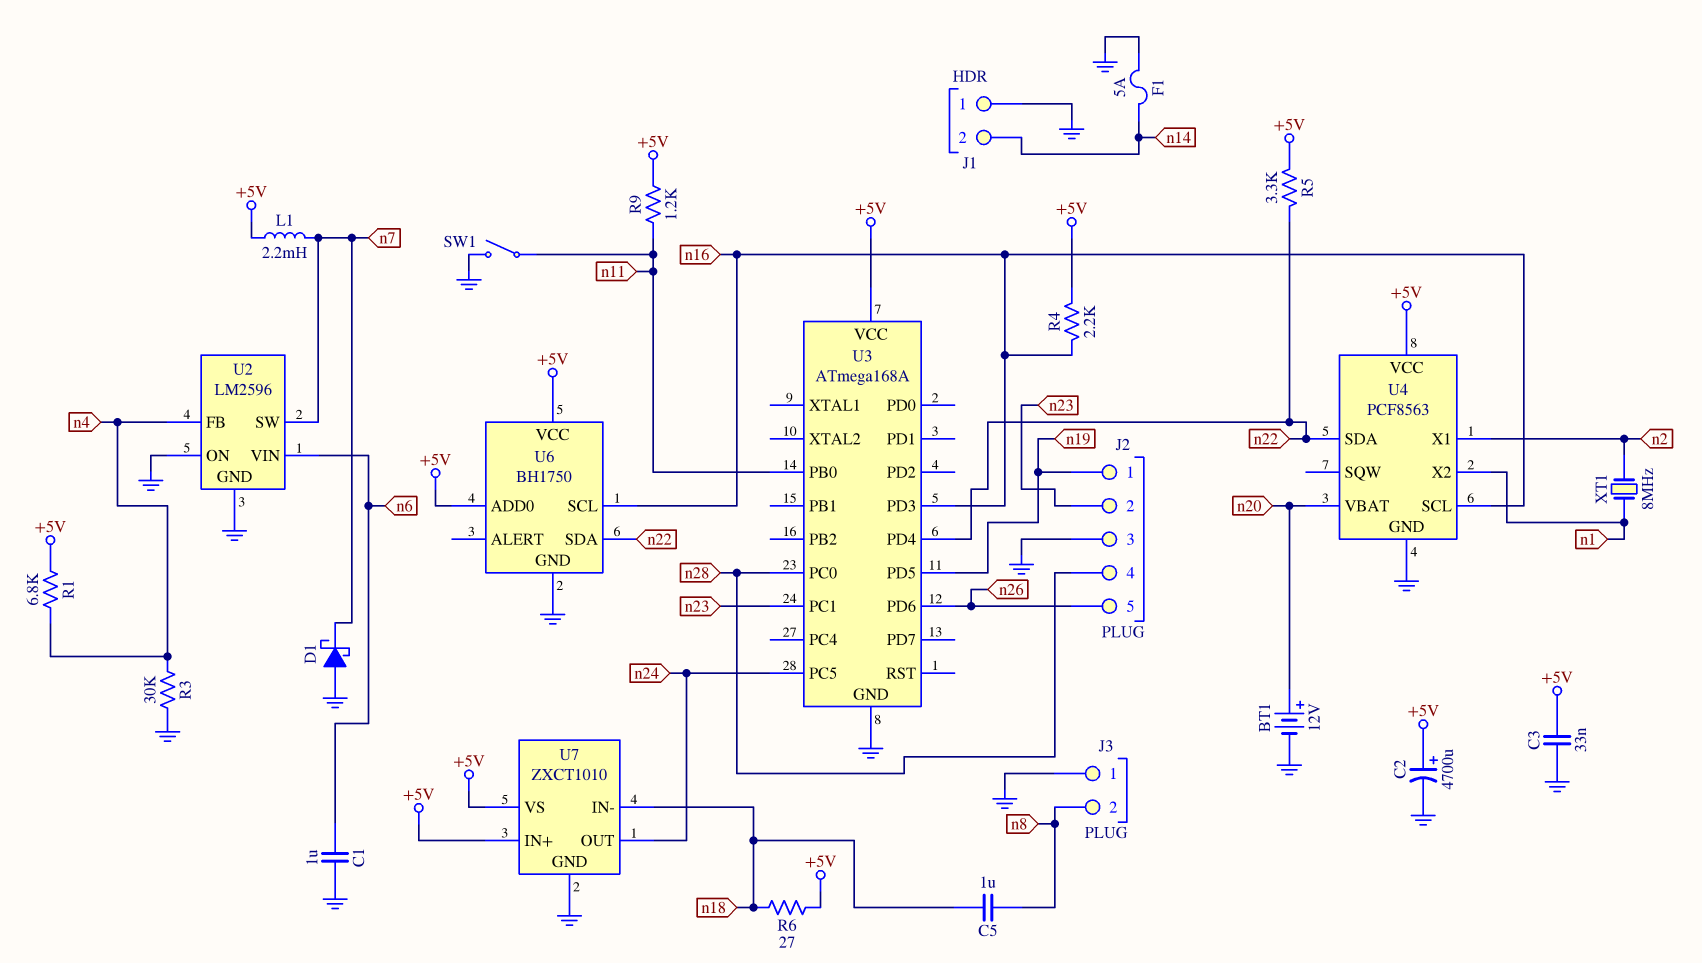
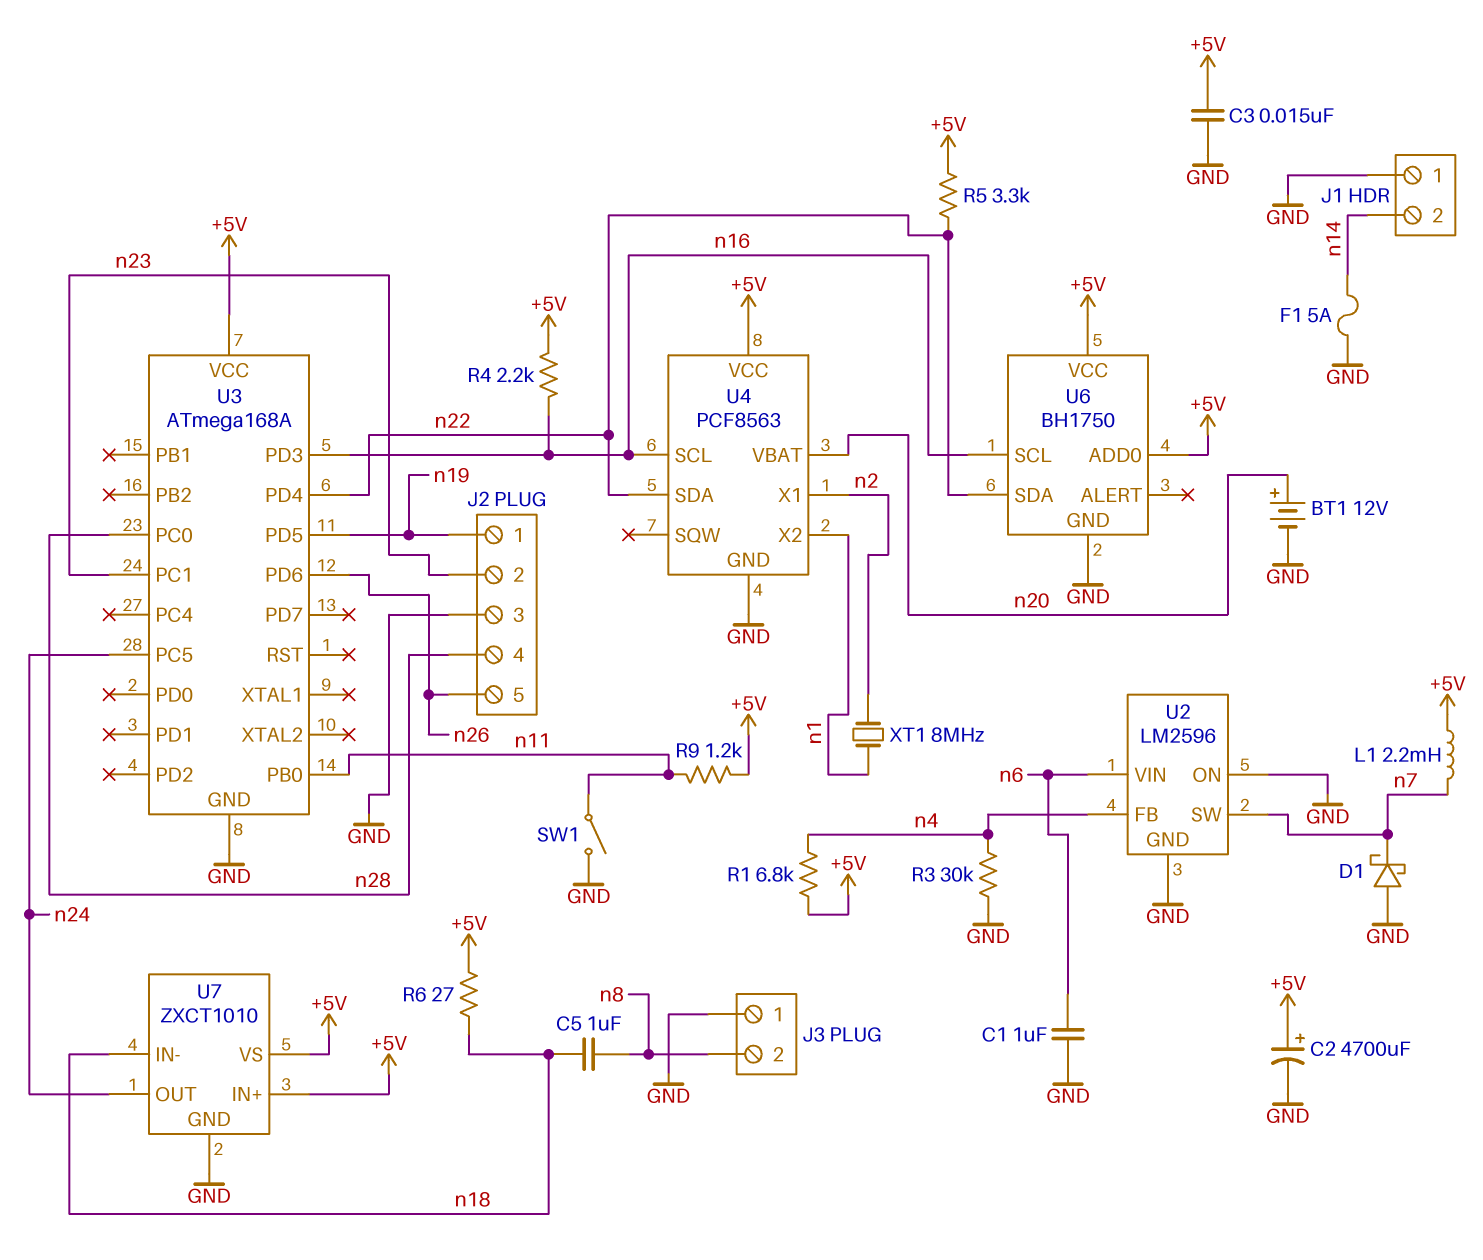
C3: 33nF (+5V, GND) -> 15nF (+5V, GND)

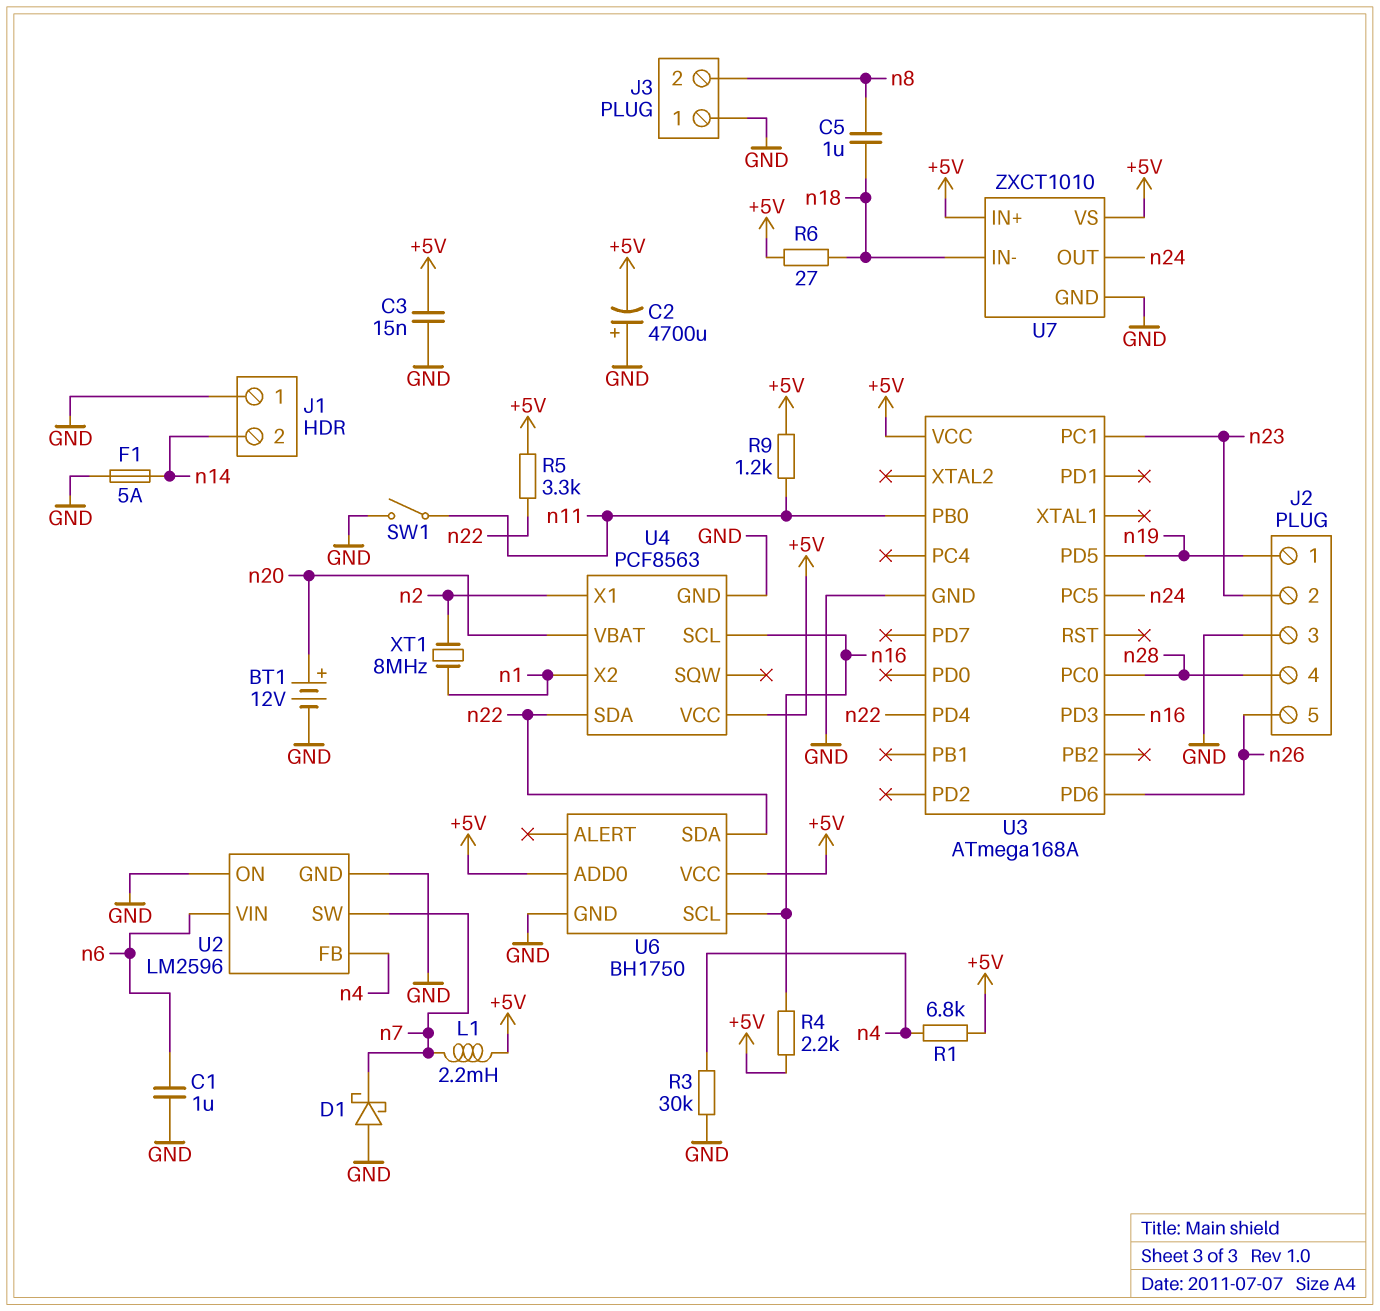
C2: 4700uF (plus +5V, minus GND) -> 4700uF (plus GND, minus +5V)

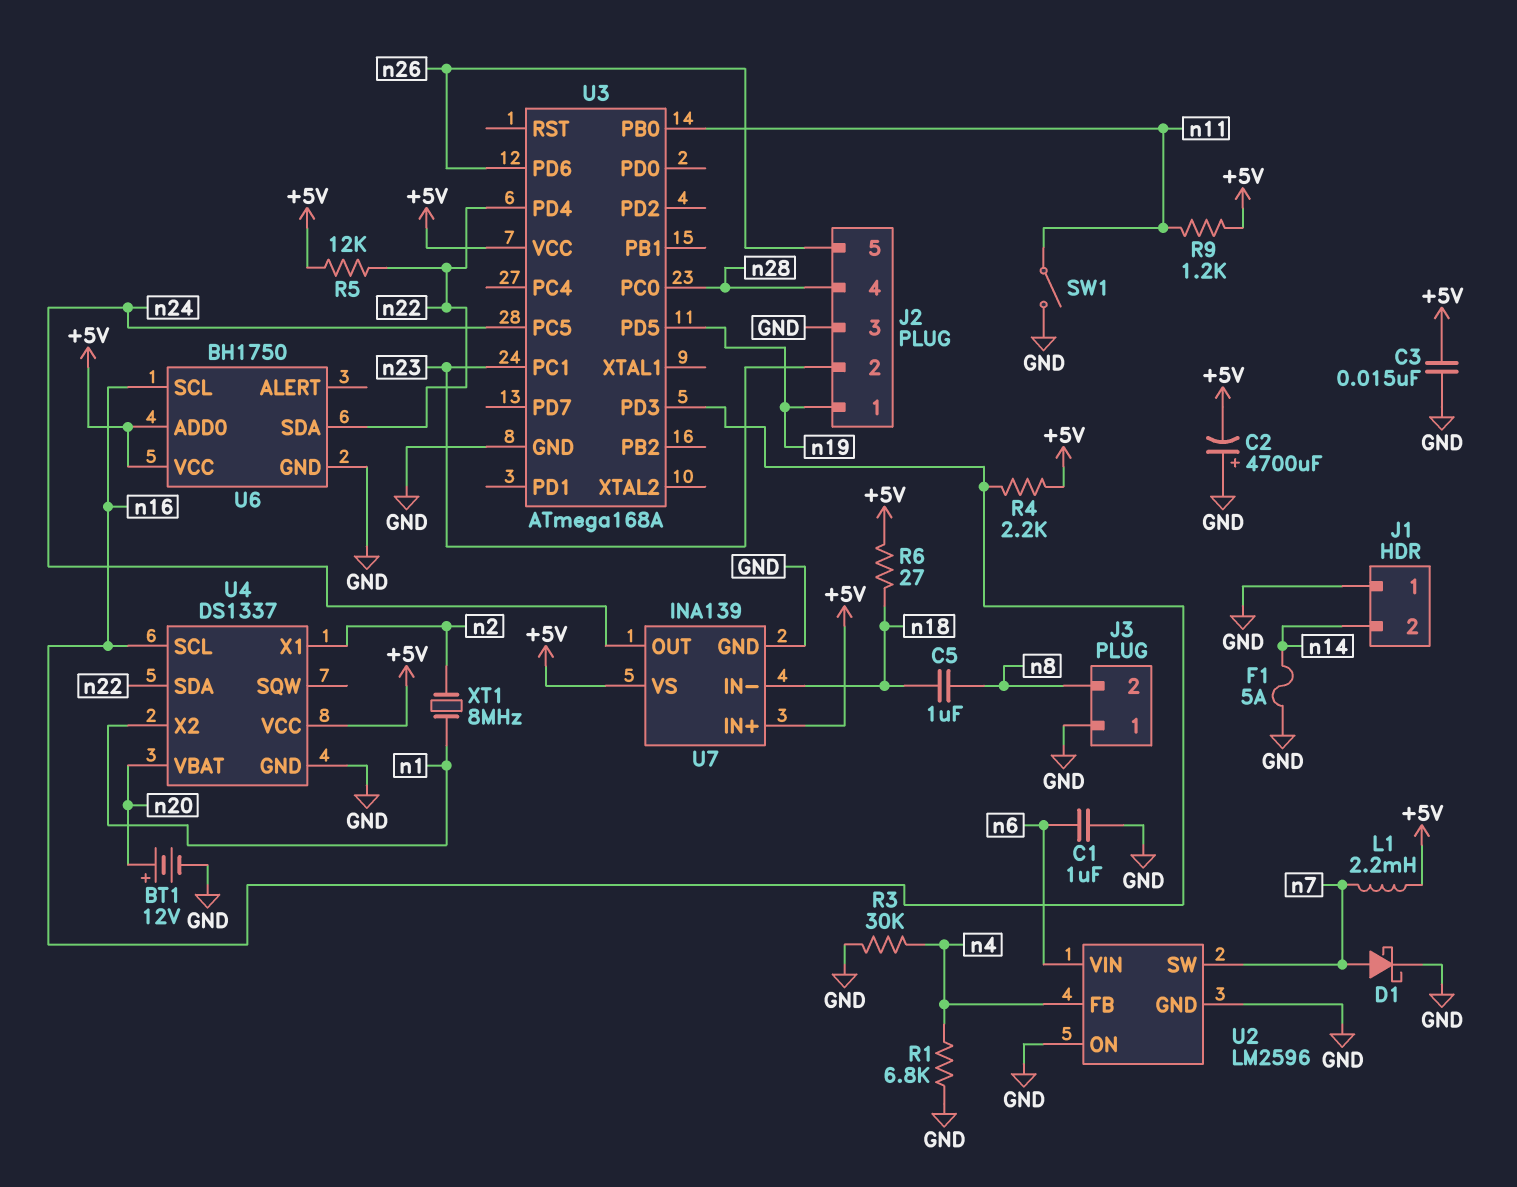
D1: schottky (A GND, K n7) -> schottky (A n7, K GND)
R1: 6.8k (+5V, n4) -> 6.8k (GND, n4)
R5: 3.3k (+5V, n22) -> 12k (+5V, n22)
U4: PCF8563 -> DS1337
U7: ZXCT1010 -> INA139

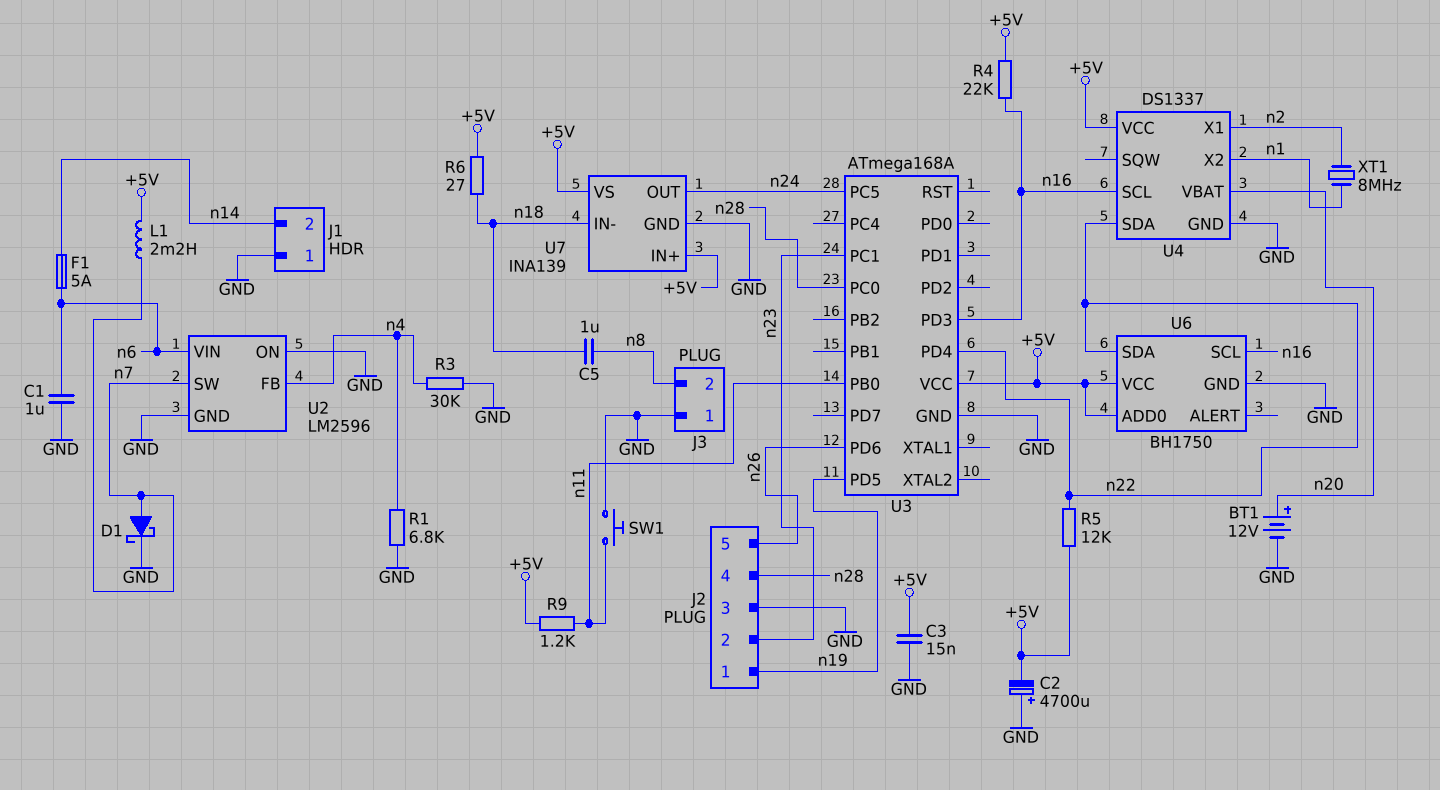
F1: 5A (GND, n14) -> 5A (n6, n14)
R4: 2.2k (+5V, n16) -> 22k (+5V, n16)
SW1: switch (GND, n11) -> button (GND, n11)

